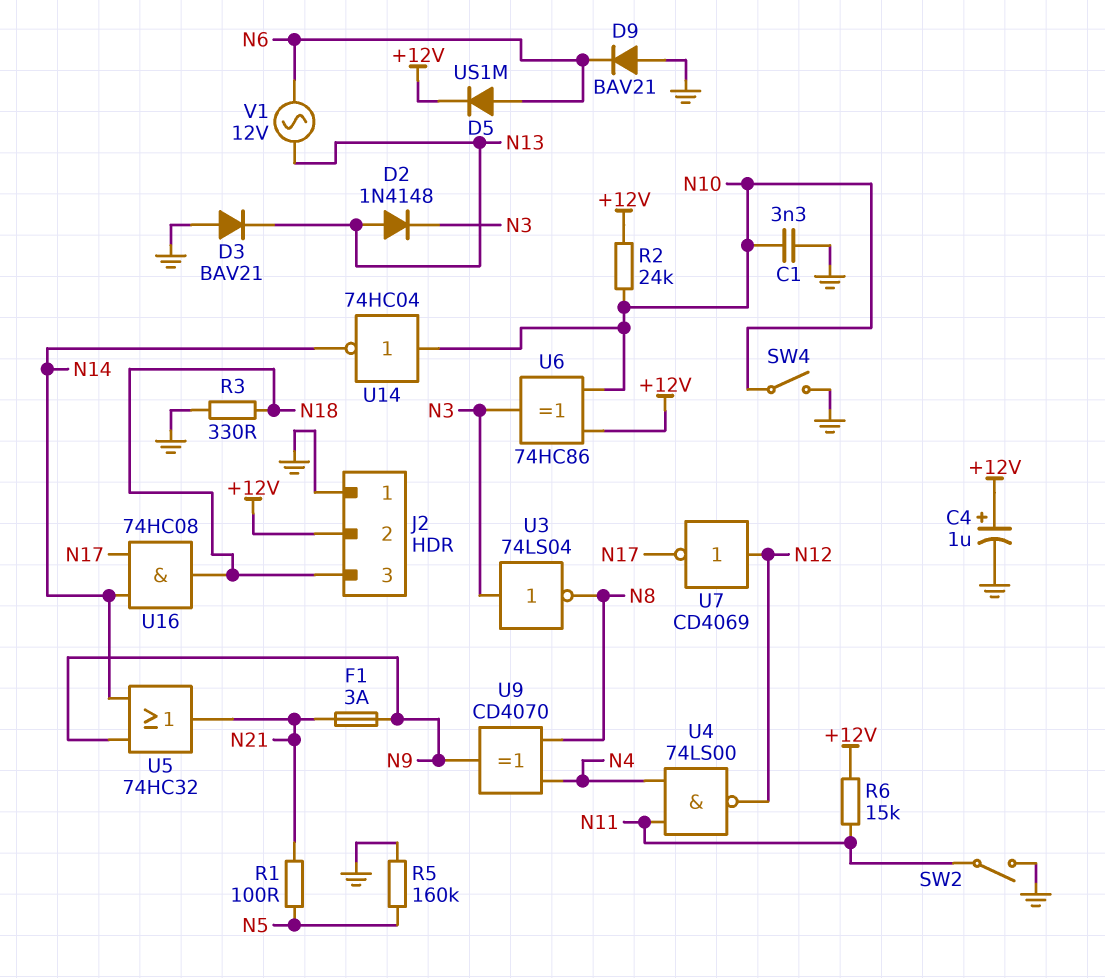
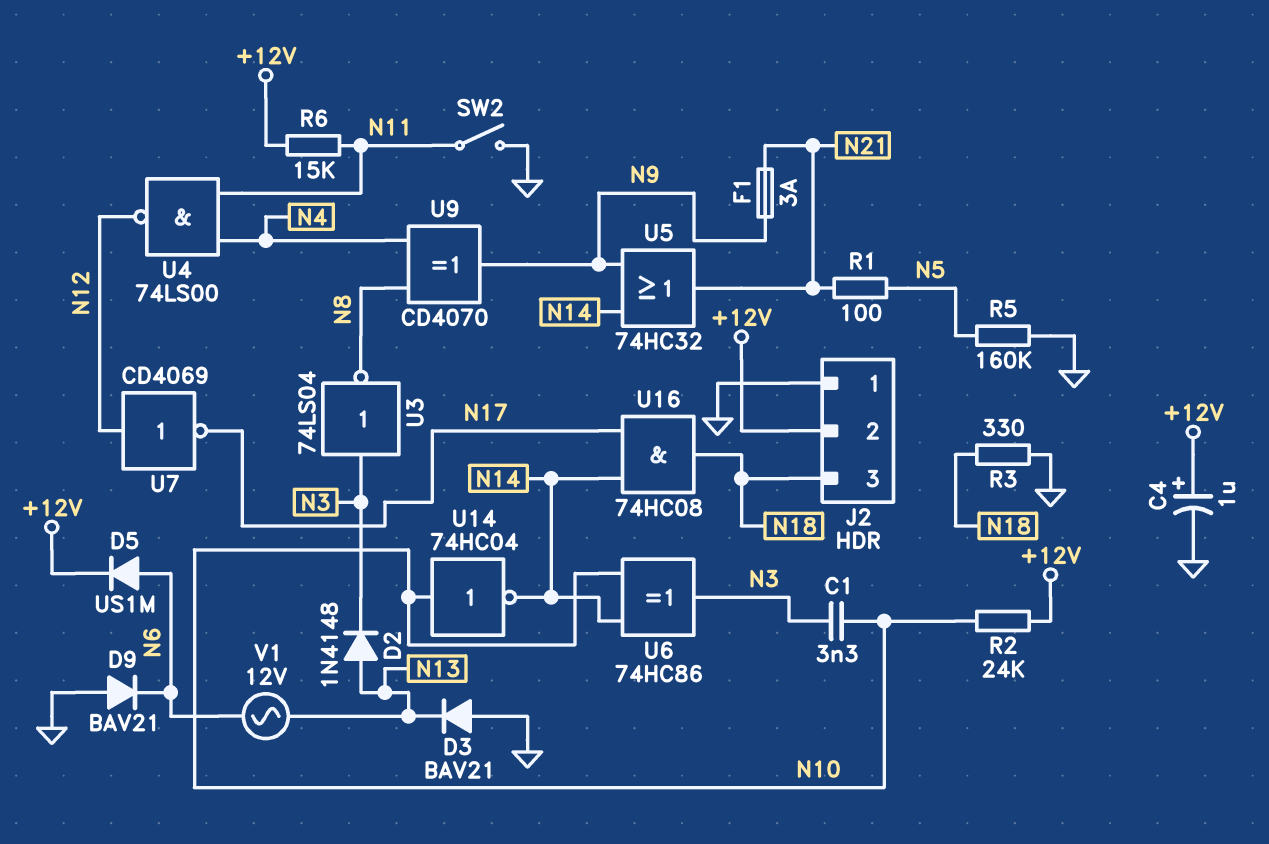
C1: 3.3nF (GND, N10) -> 3.3nF (N3, N10)
SW4: switch (GND, N10) -> none
U6: XOR 74HC86 (in +12V, in N10, out N3) -> XOR 74HC86 (in N10, in N14, out N3)

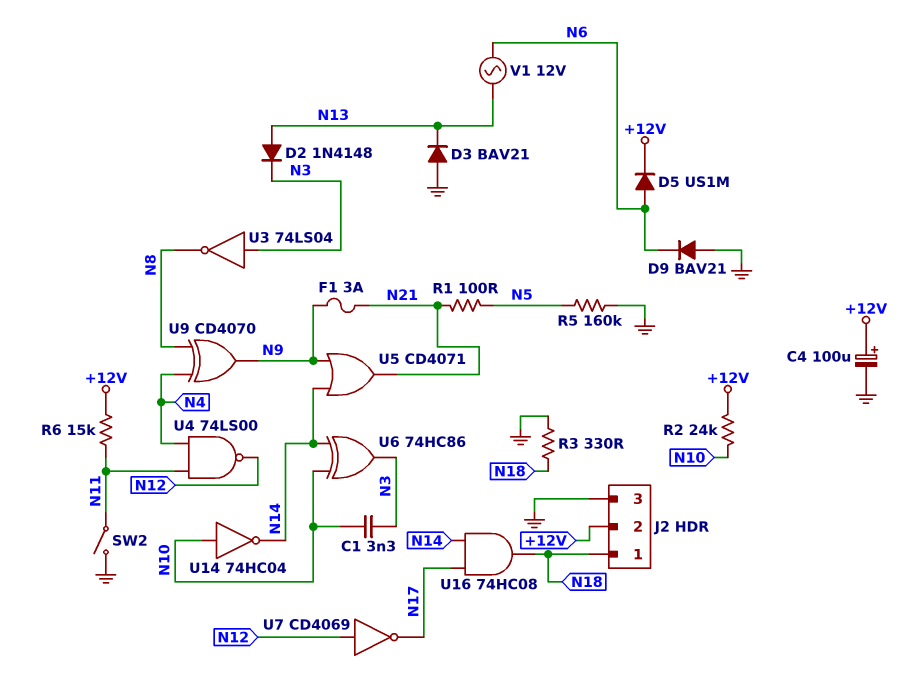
C4: 1uF (plus +12V, minus GND) -> 100uF (plus +12V, minus GND)
J2 pin 1: GND -> N18
J2 pin 3: N18 -> GND
U5: OR 74HC32 (in N9, in N14, out N21) -> OR CD4071 (in N9, in N14, out N21)

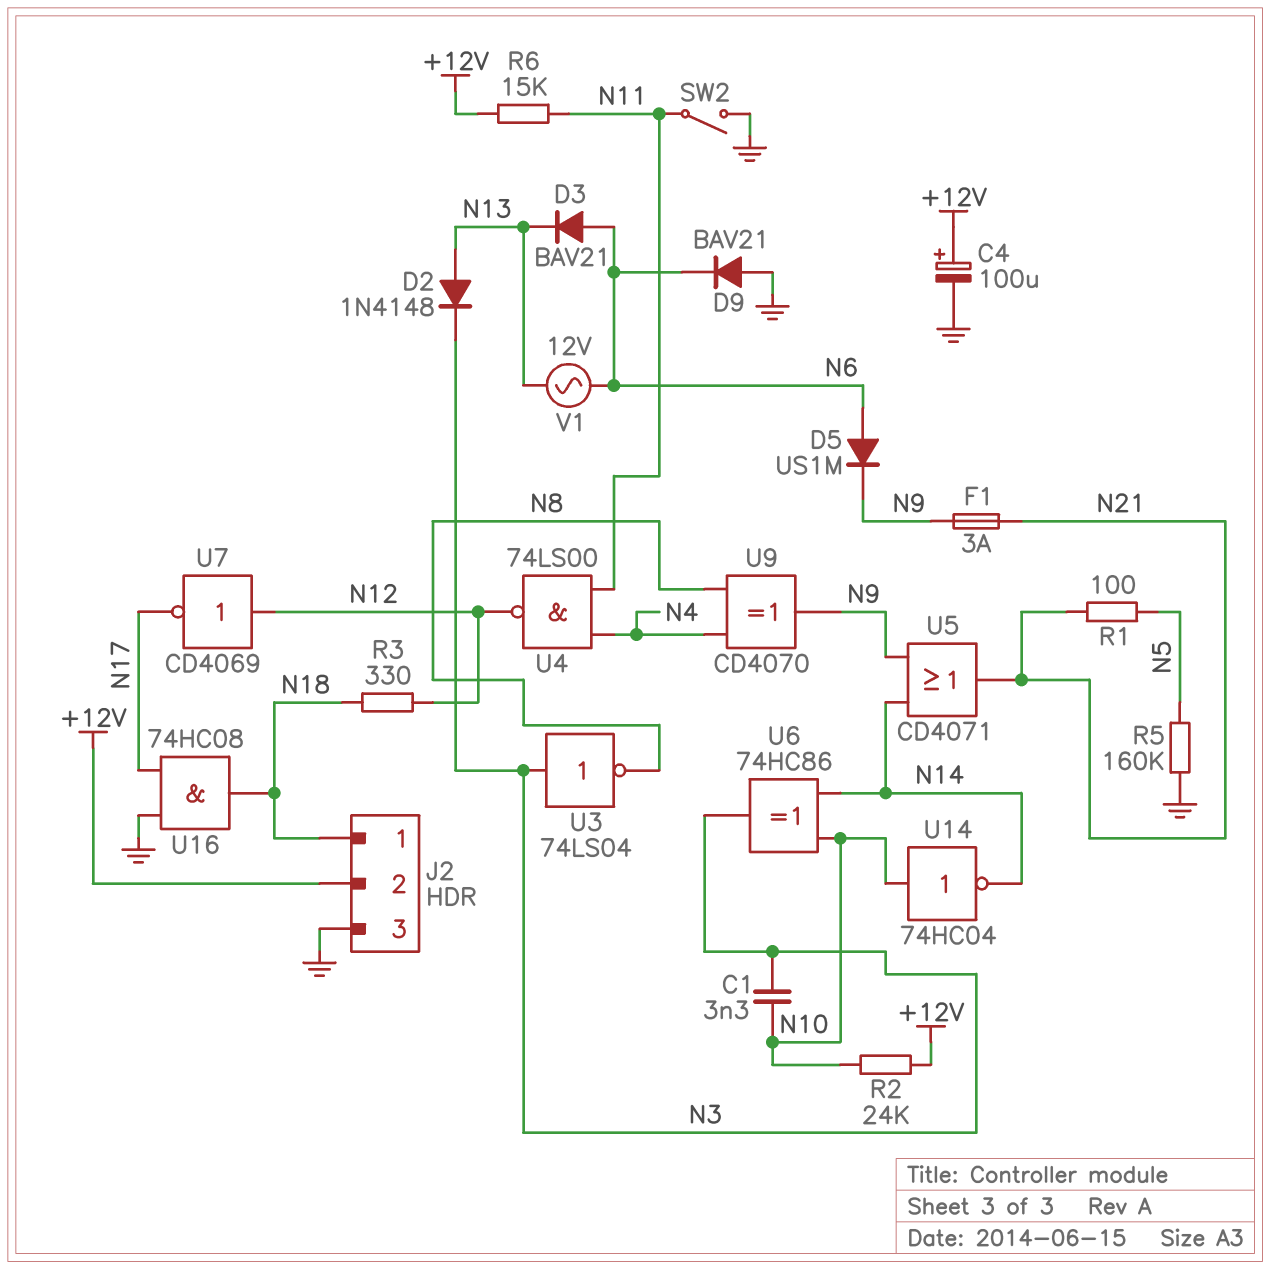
D3: diode BAV21 (A GND, K N13) -> diode BAV21 (A N6, K N13)
D5: diode US1M (A N6, K +12V) -> diode US1M (A N6, K N9)
R3: 330 (GND, N18) -> 330 (N12, N18)
U16: AND 74HC08 (in N14, in N17, out N18) -> AND 74HC08 (in GND, in N17, out N18)

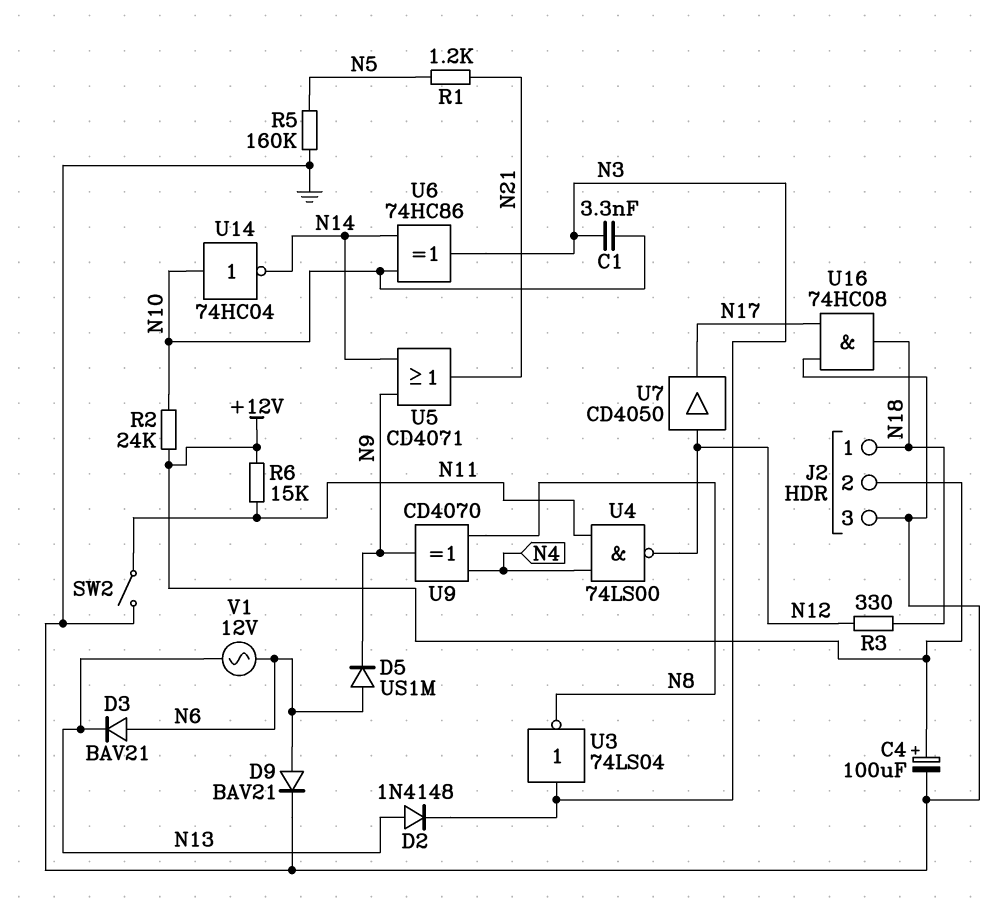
D9: diode BAV21 (A GND, K N6) -> diode BAV21 (A N6, K GND)
F1: 3A (N9, N21) -> none
R1: 100 (N5, N21) -> 1.2k (N5, N21)
U7: NOT CD4069 (in N12, out N17) -> buffer CD4050 (in N12, out N17)

